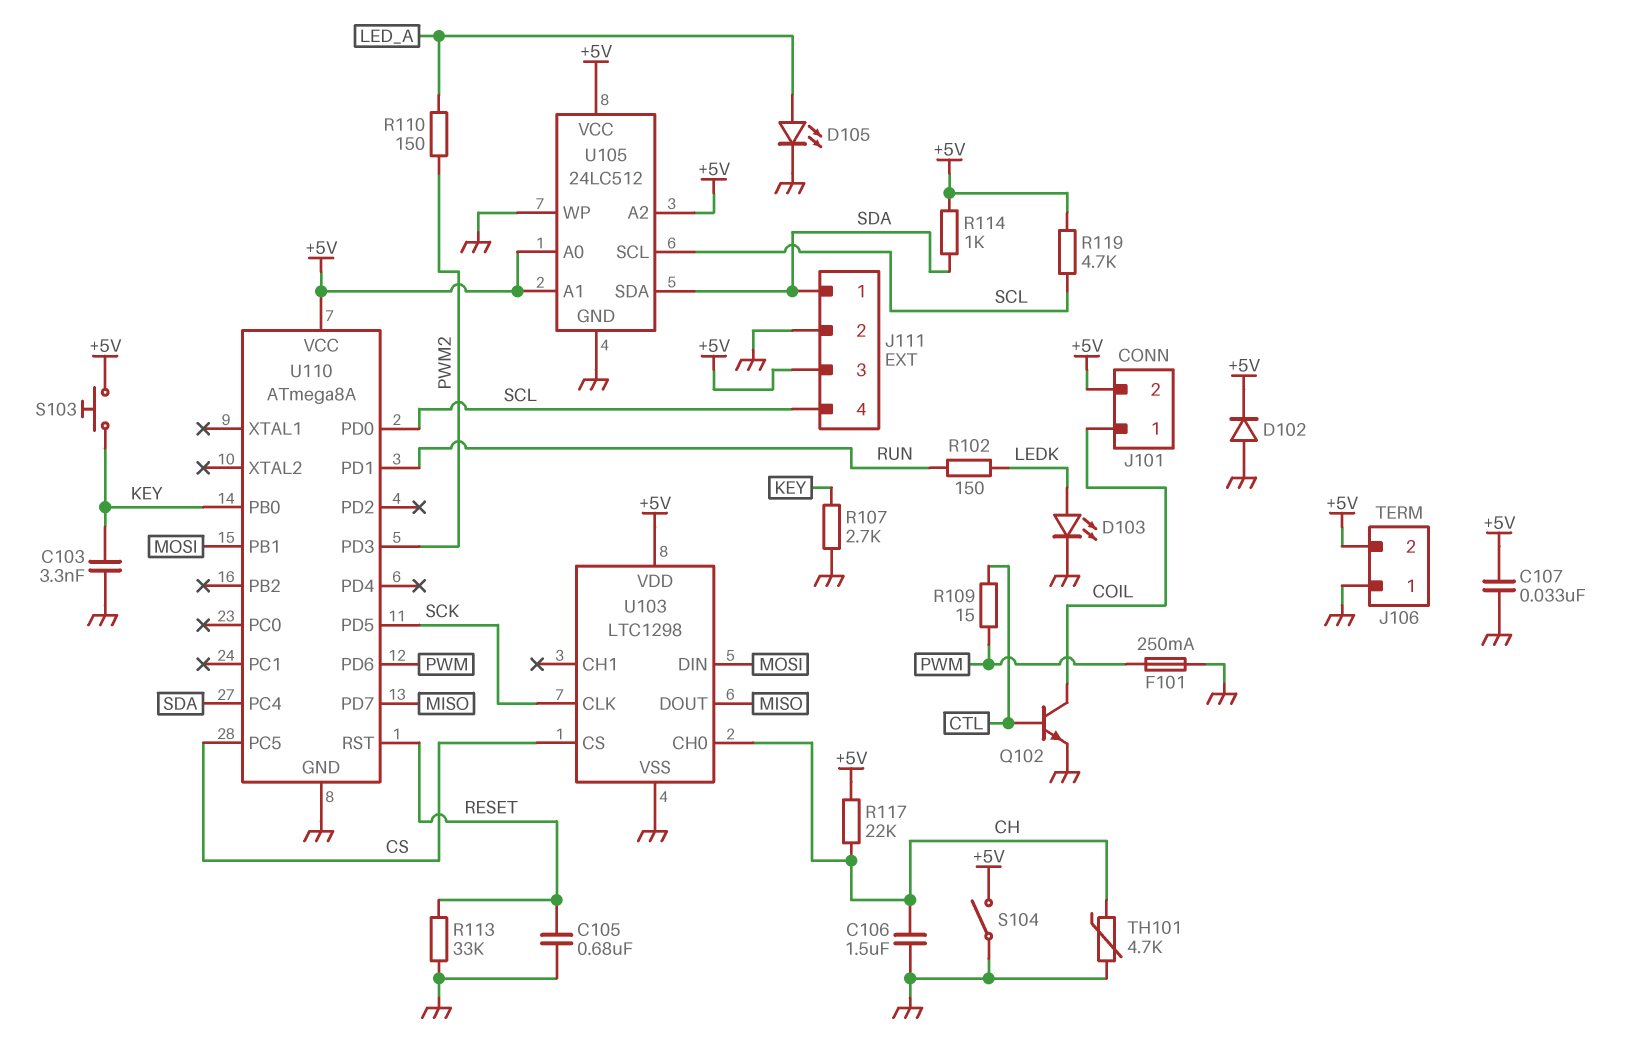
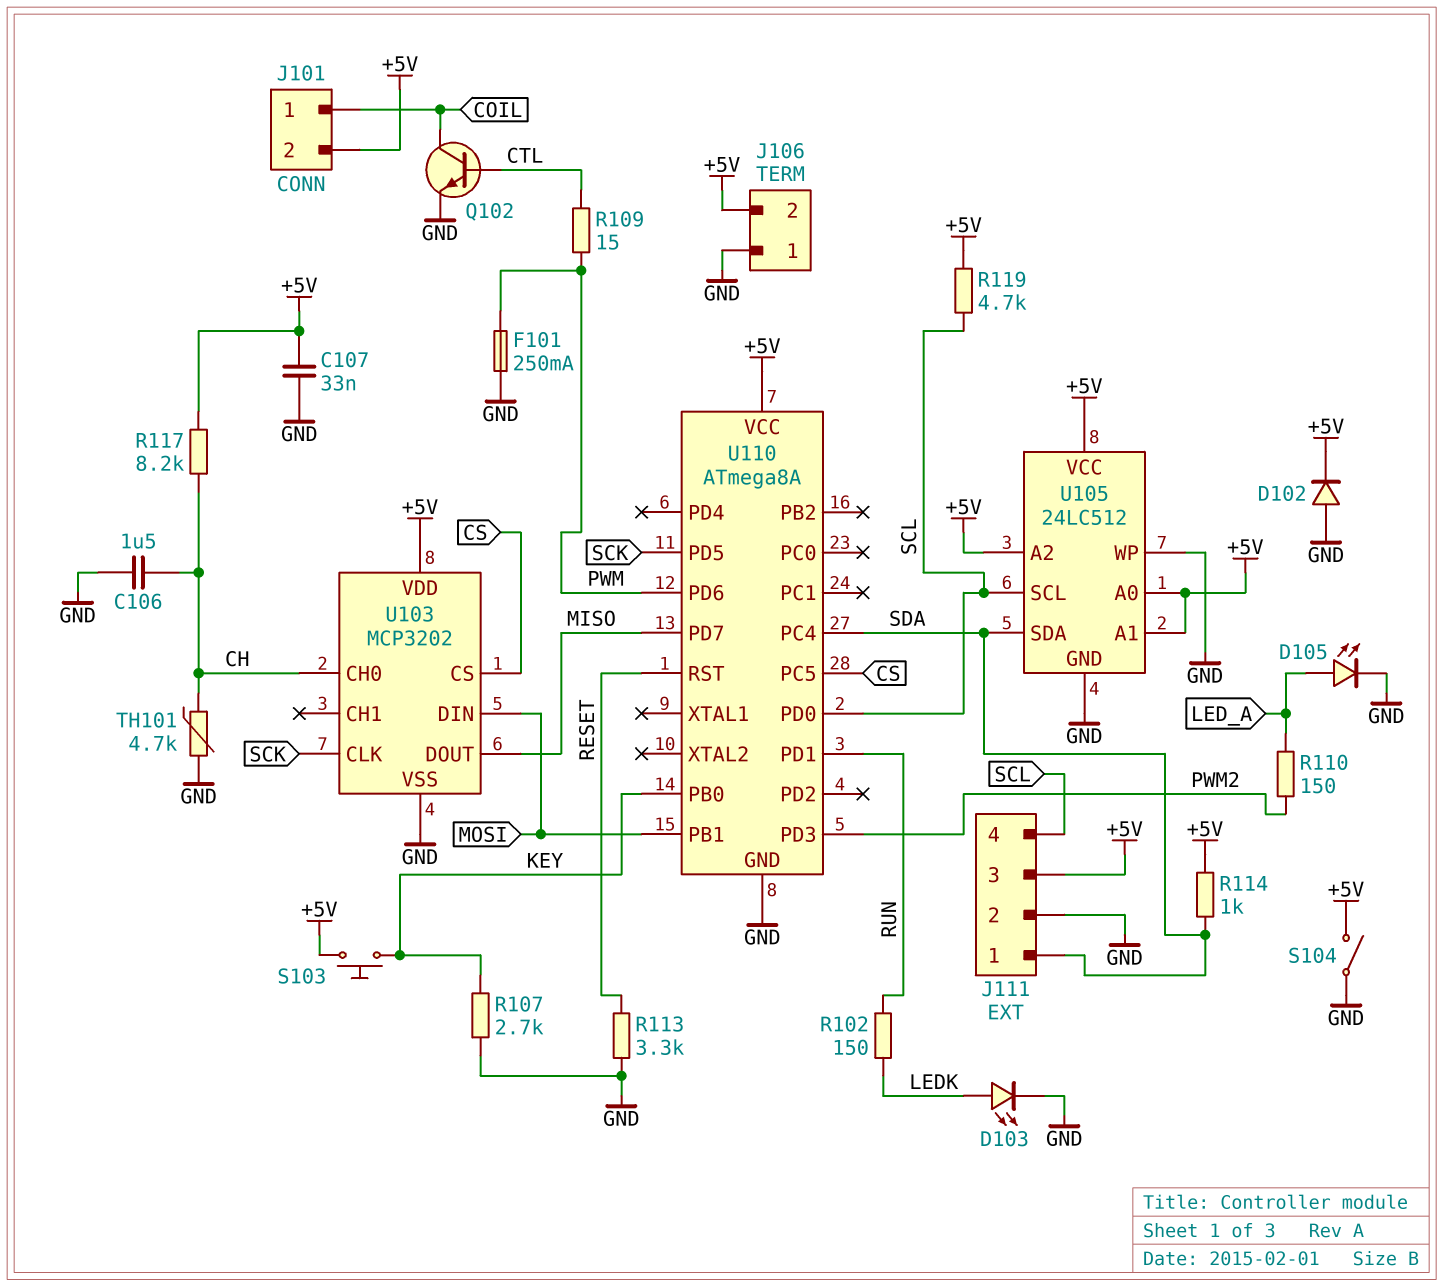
C103: 3.3nF (GND, KEY) -> none
C105: 680nF (GND, RESET) -> none
R113: 33k (GND, RESET) -> 3.3k (GND, RESET)
R117: 22k (+5V, CH) -> 8.2k (+5V, CH)
U103: LTC1298 -> MCP3202

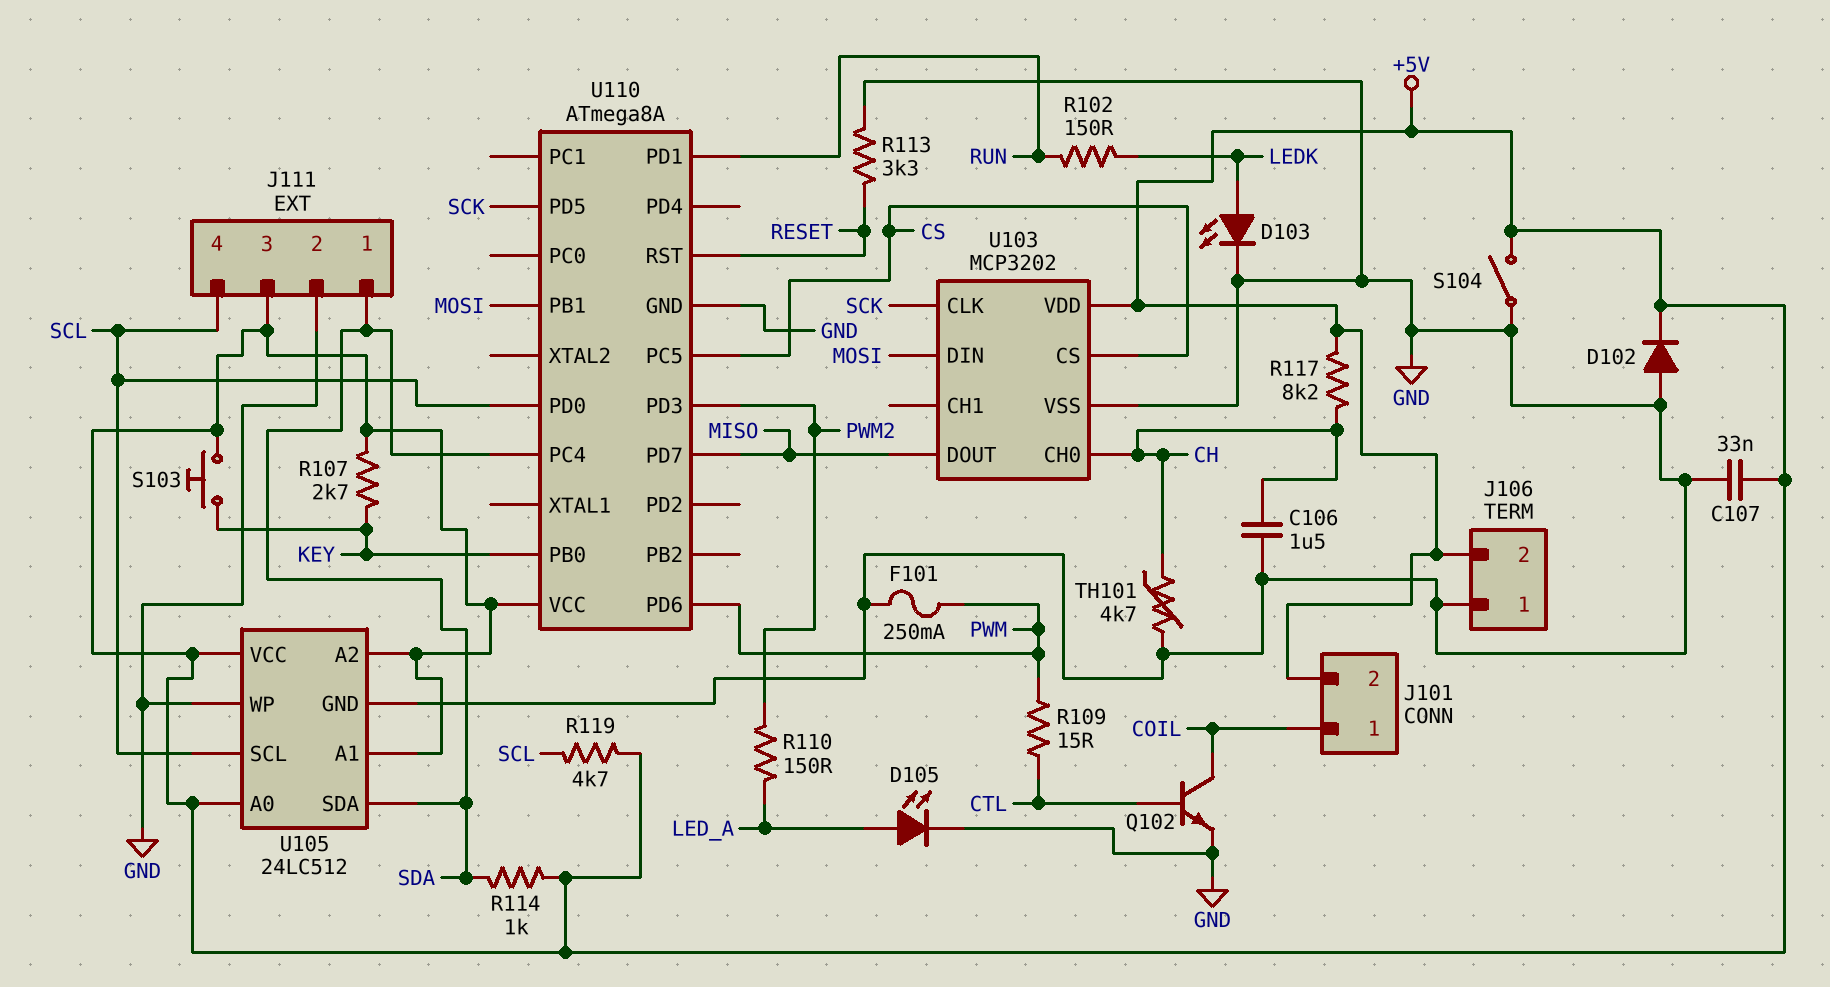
R107: 2.7k (GND, KEY) -> 2.7k (+5V, KEY)

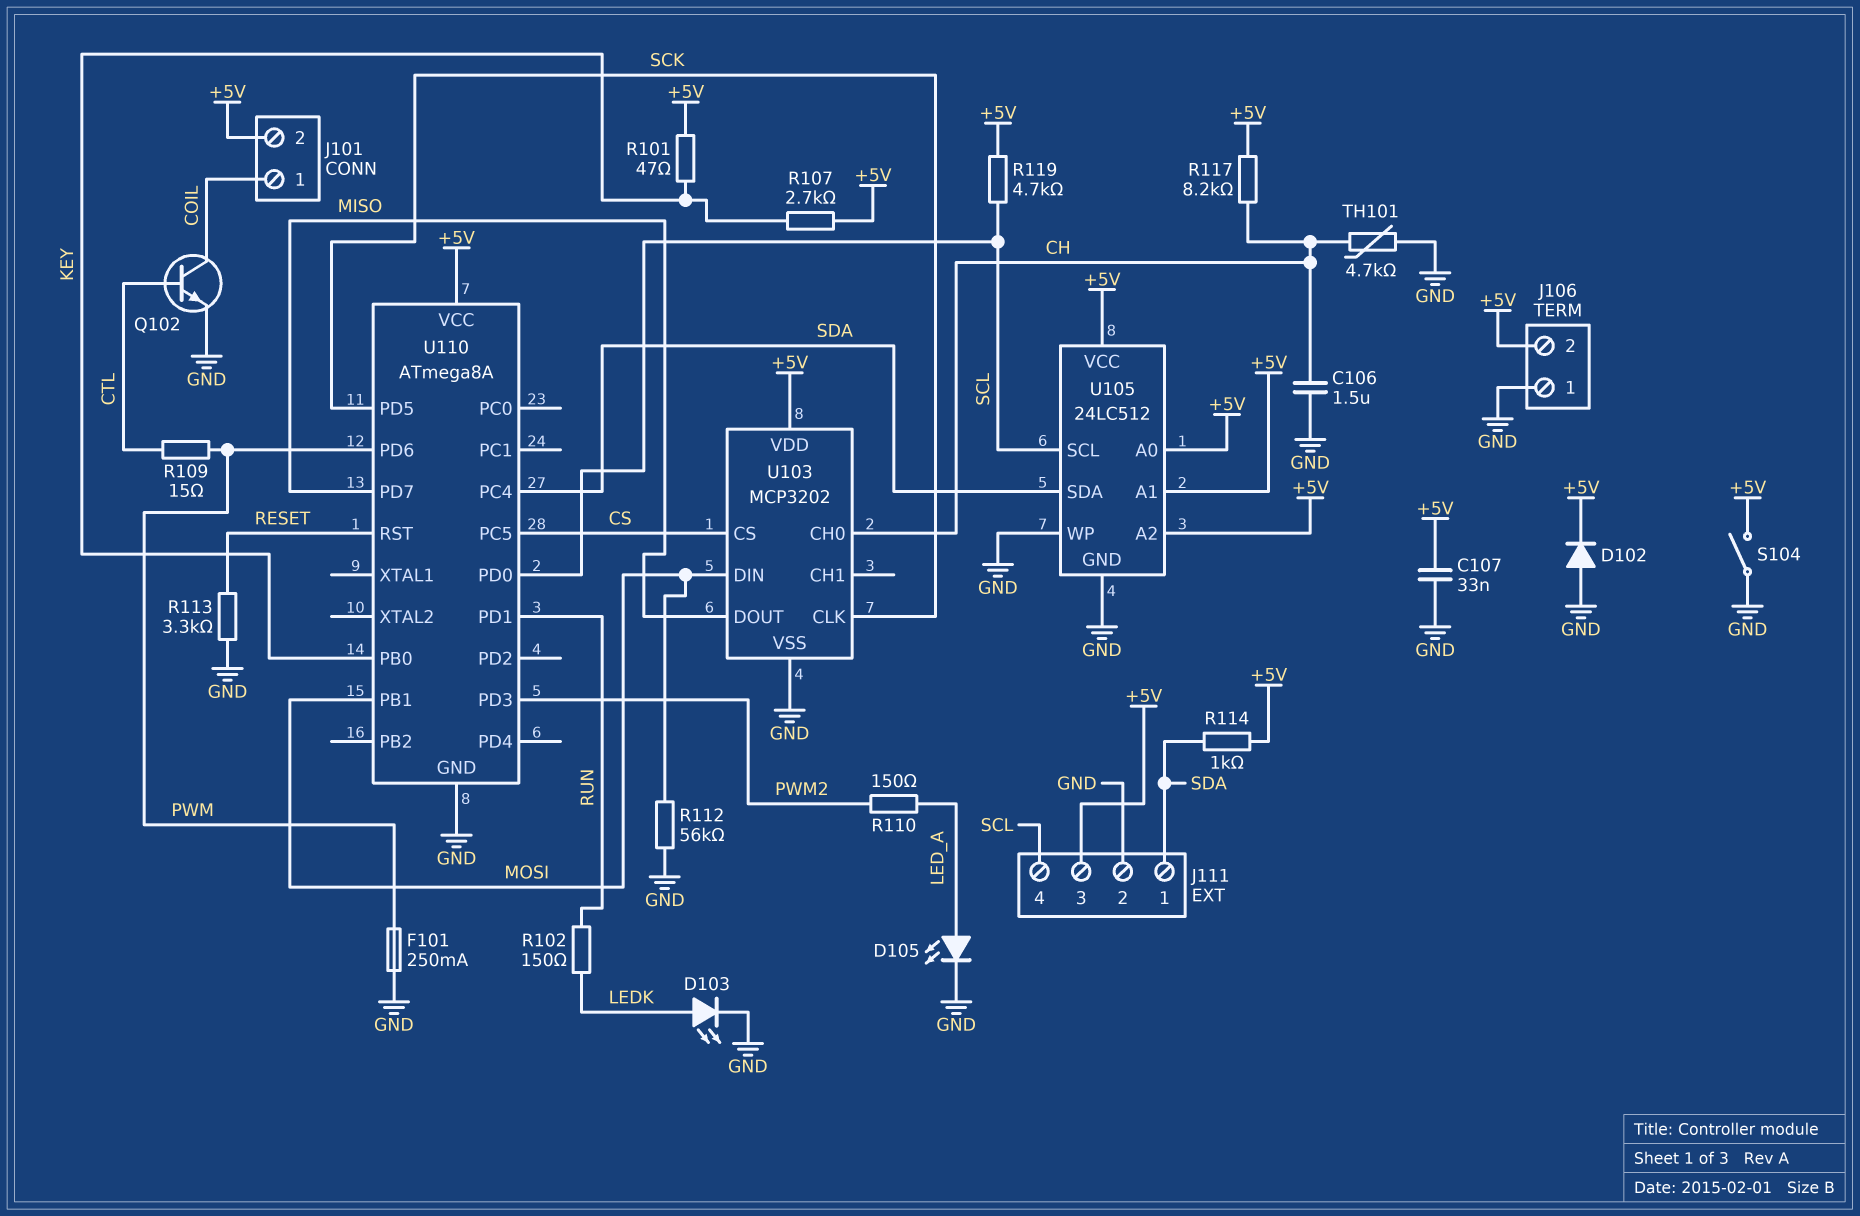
R101: none -> 47 (+5V, KEY)
R112: none -> 56k (GND, MOSI)
S103: button (+5V, KEY) -> none

